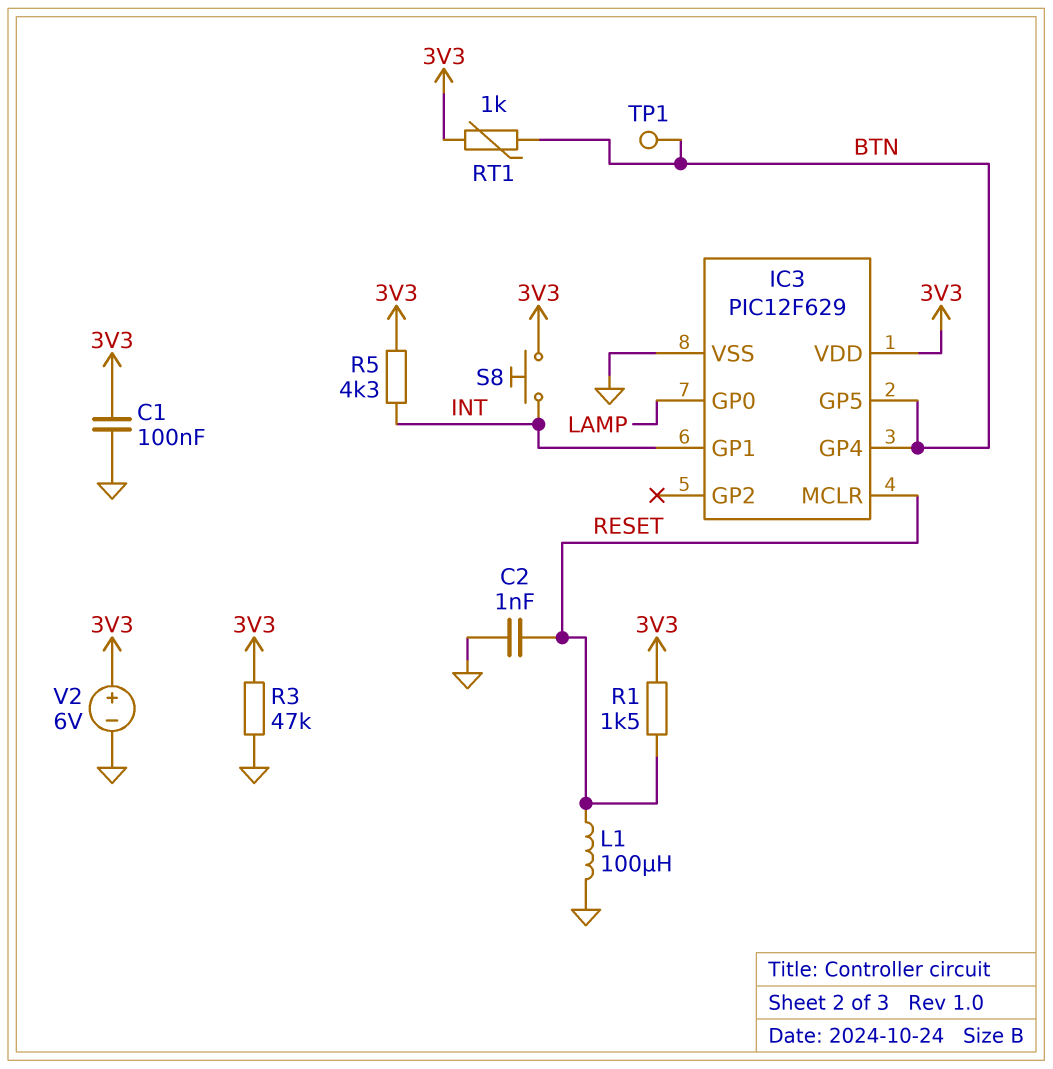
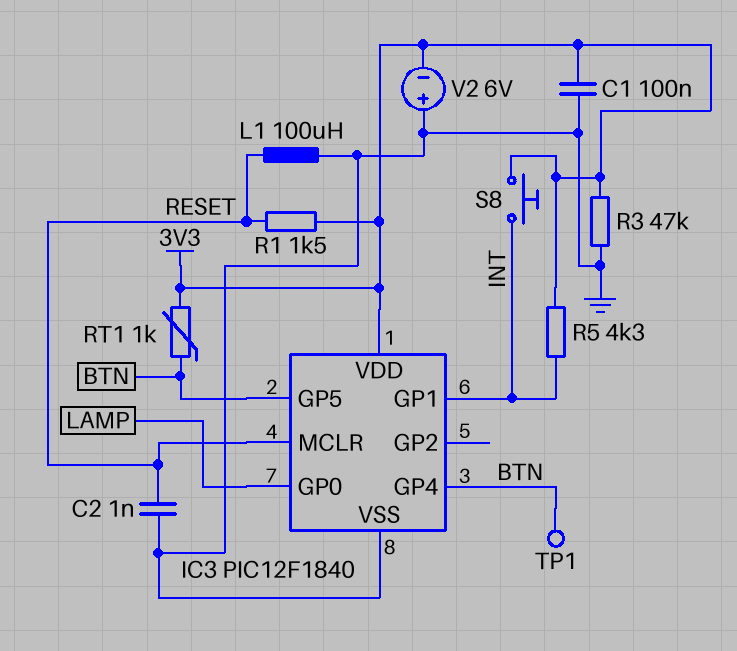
IC3: PIC12F629 -> PIC12F1840
V2: 6V (plus 3V3, minus GND) -> 6V (plus GND, minus 3V3)

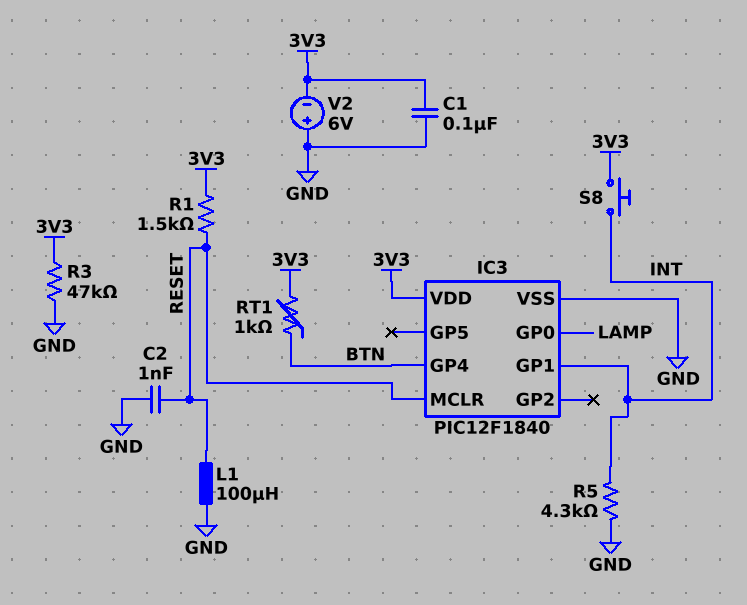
IC3 pin GP5: BTN -> none
R5: 4.3k (3V3, INT) -> 4.3k (GND, INT)
TP1: test point (BTN) -> none

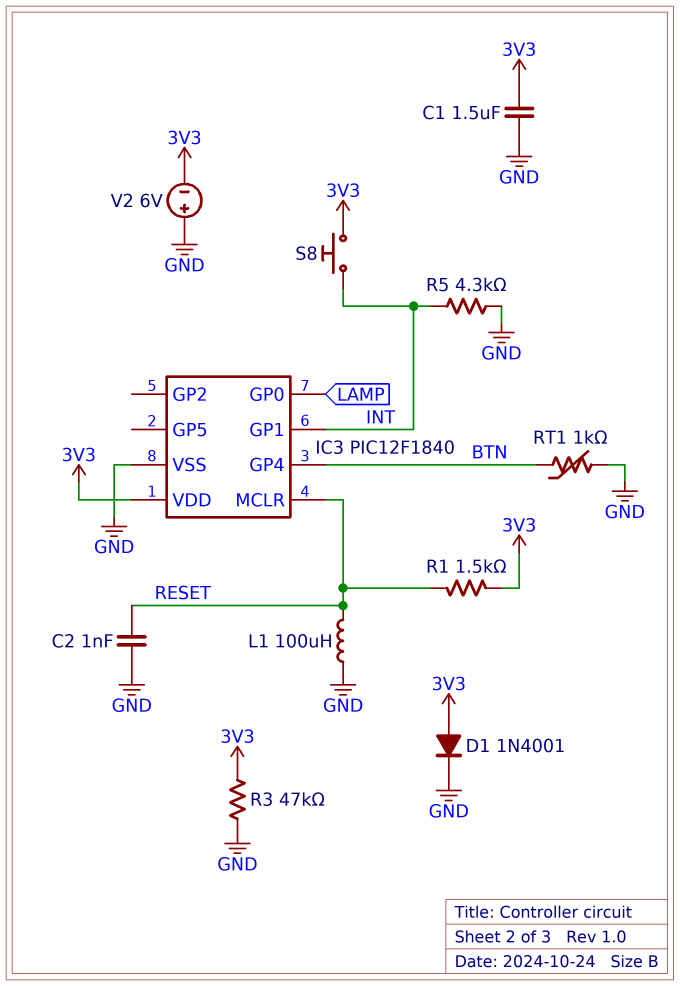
C1: 100nF (3V3, GND) -> 1.5uF (3V3, GND)
D1: none -> diode 1N4001 (A 3V3, K GND)
RT1: 1k (3V3, BTN) -> 1k (BTN, GND)

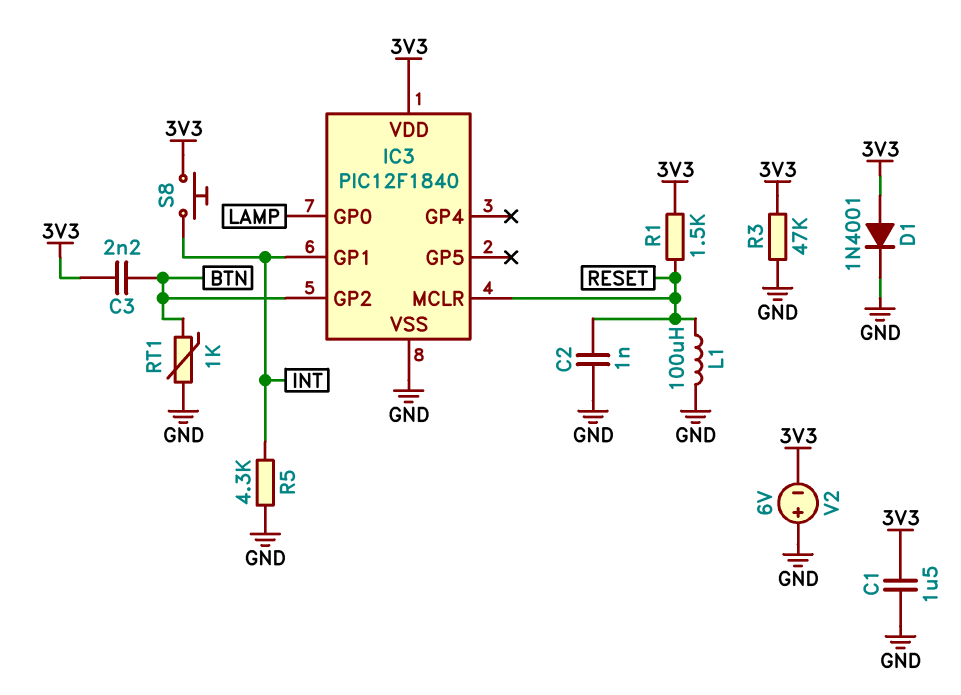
C3: none -> 2.2nF (3V3, BTN)
IC3 pin GP2: none -> BTN
IC3 pin GP4: BTN -> none

